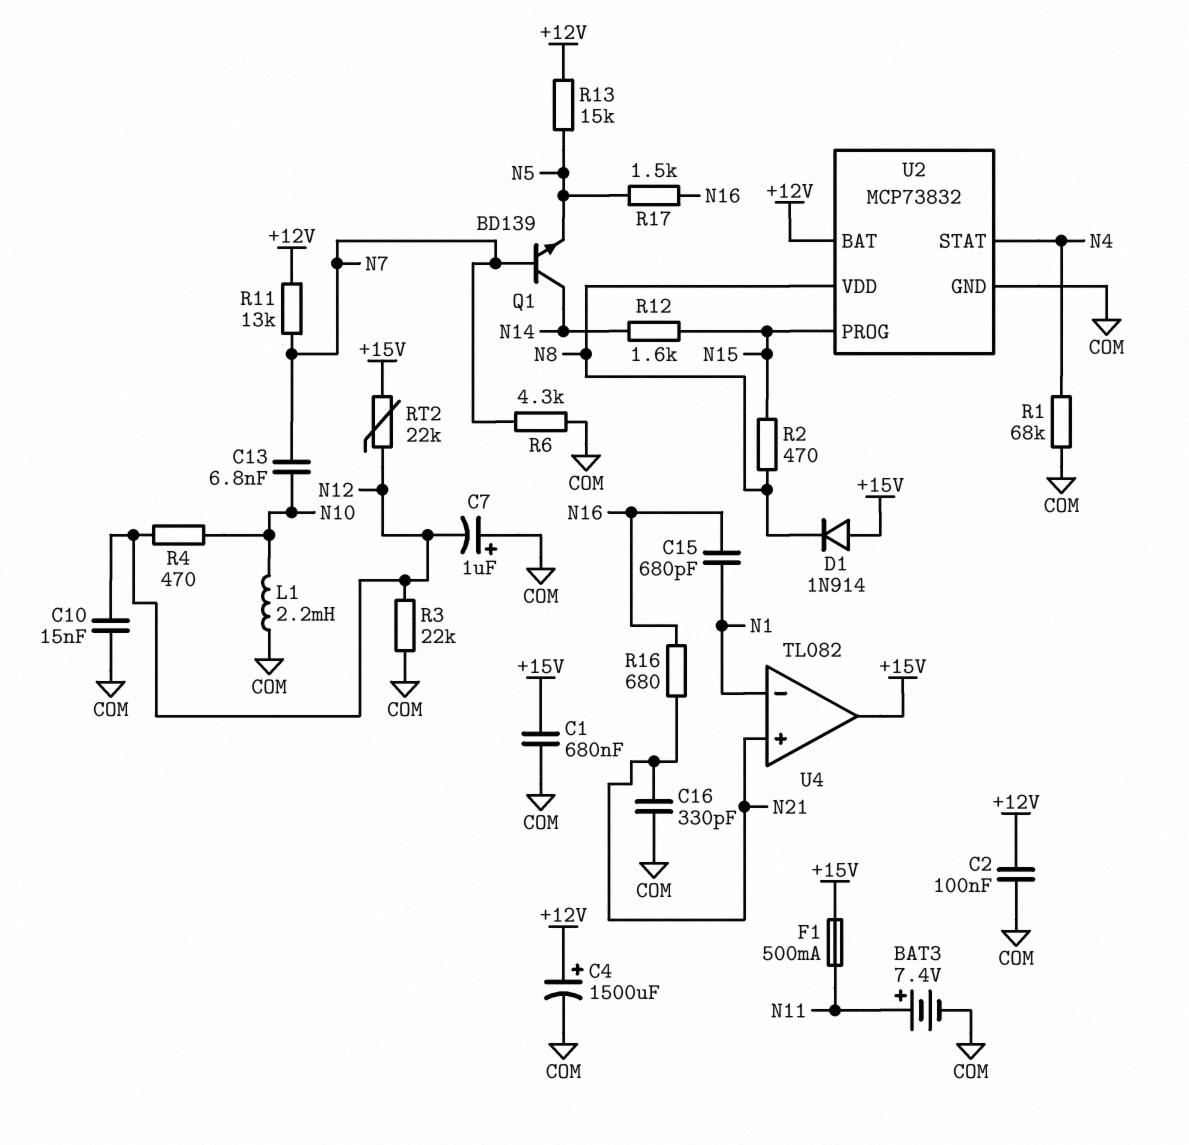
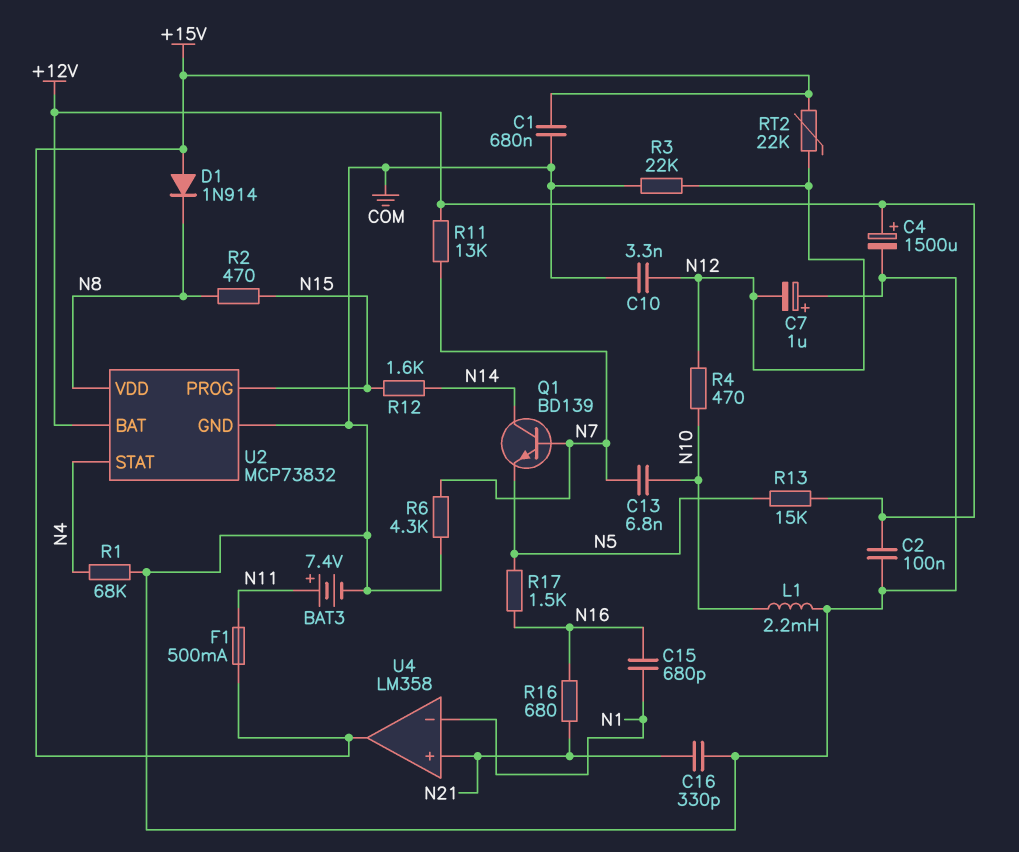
C10: 15nF (COM, N12) -> 3.3nF (COM, N12)
U4: TL082 -> LM358

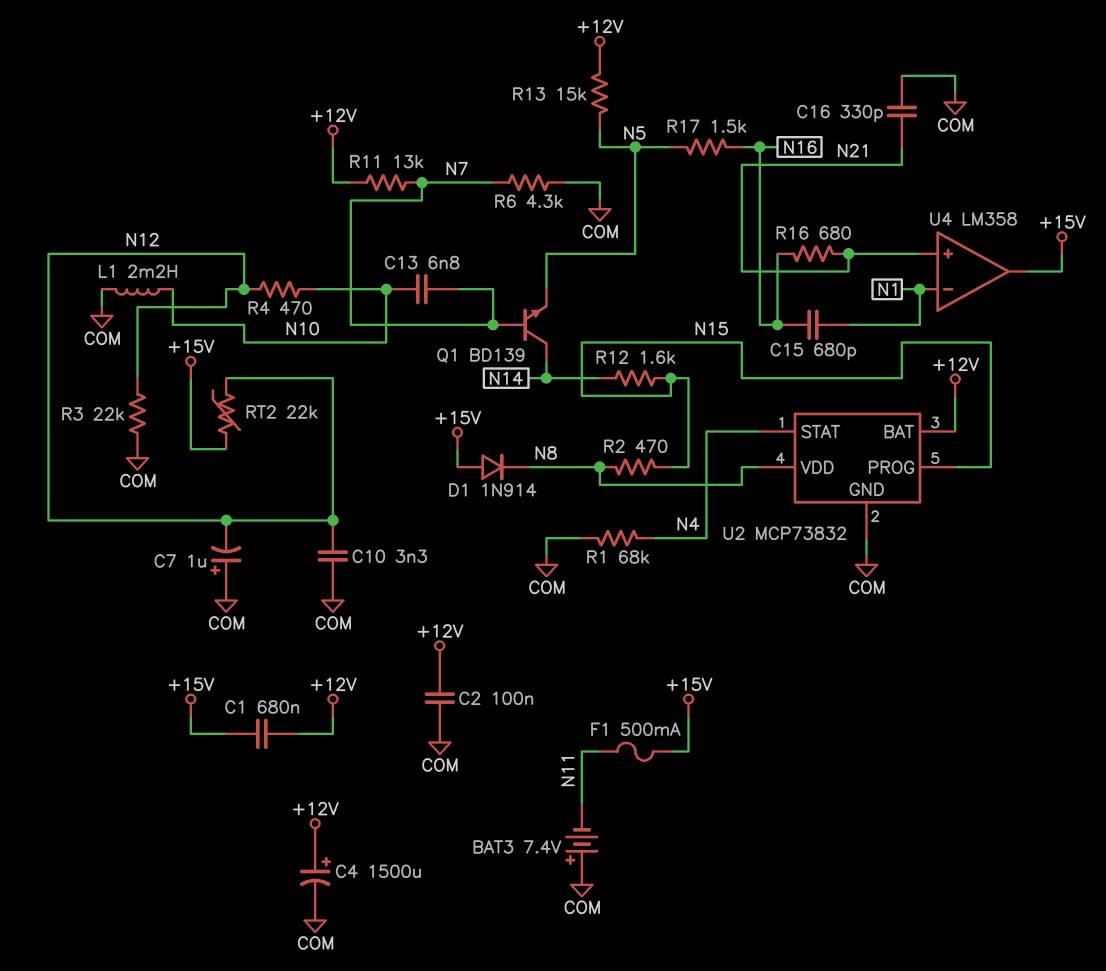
BAT3: 7.4V (plus N11, minus COM) -> 7.4V (plus COM, minus N11)
C1: 680nF (+15V, COM) -> 680nF (+12V, +15V)

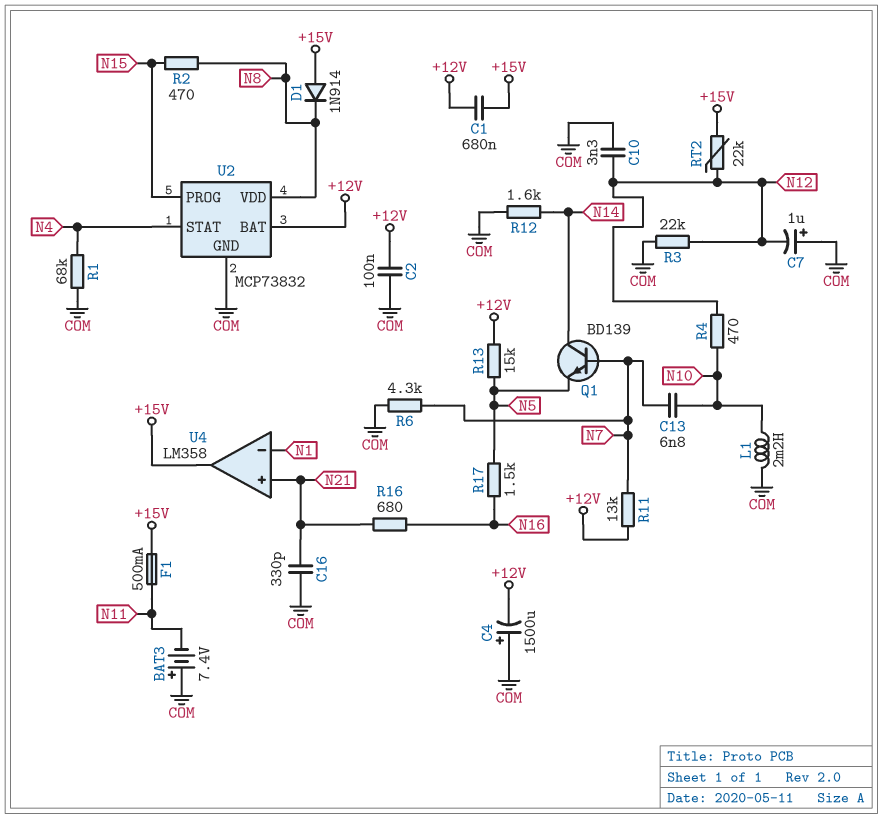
C4: 1500uF (plus +12V, minus COM) -> 1500uF (plus COM, minus +12V)
C15: 680pF (N1, N16) -> none
R12: 1.6k (N14, N15) -> 1.6k (COM, N14)

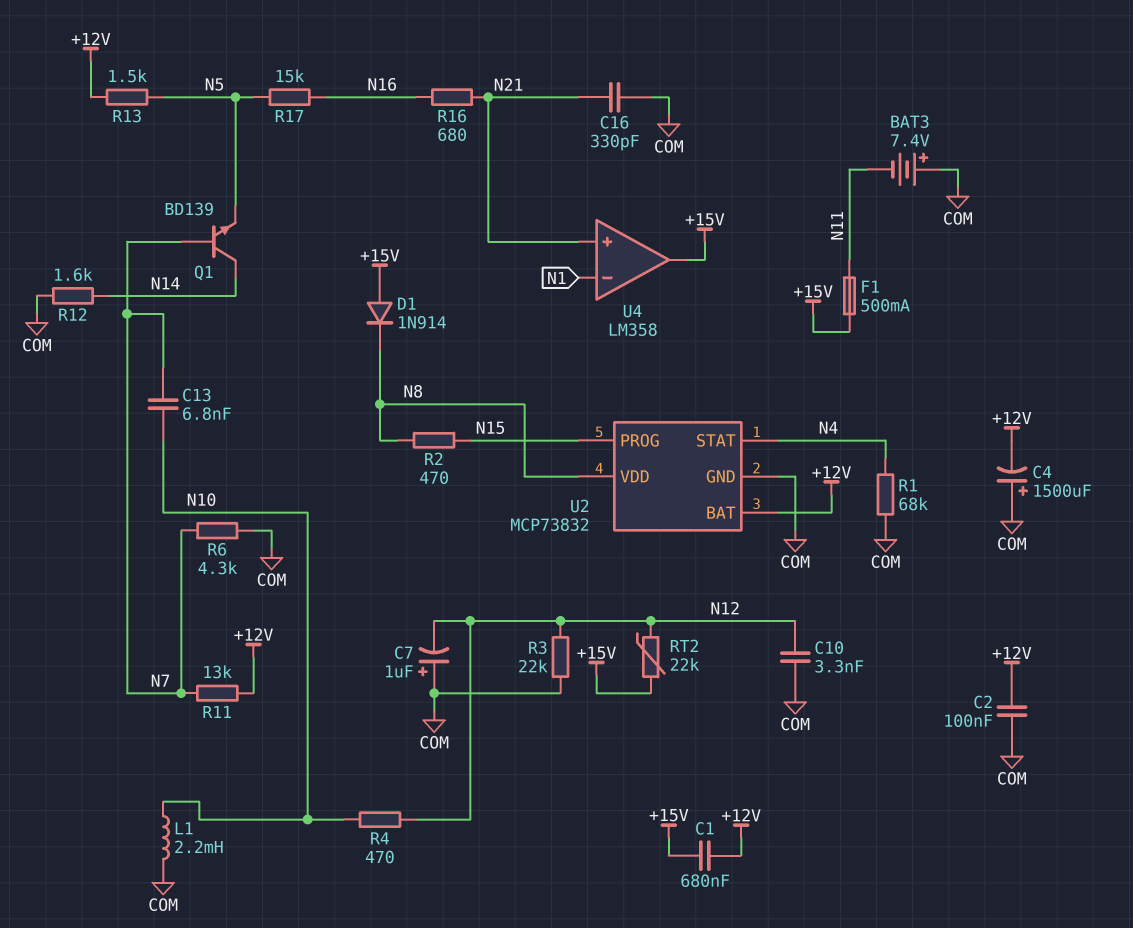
R13: 15k (+12V, N5) -> 1.5k (+12V, N5)
R17: 1.5k (N5, N16) -> 15k (N5, N16)

